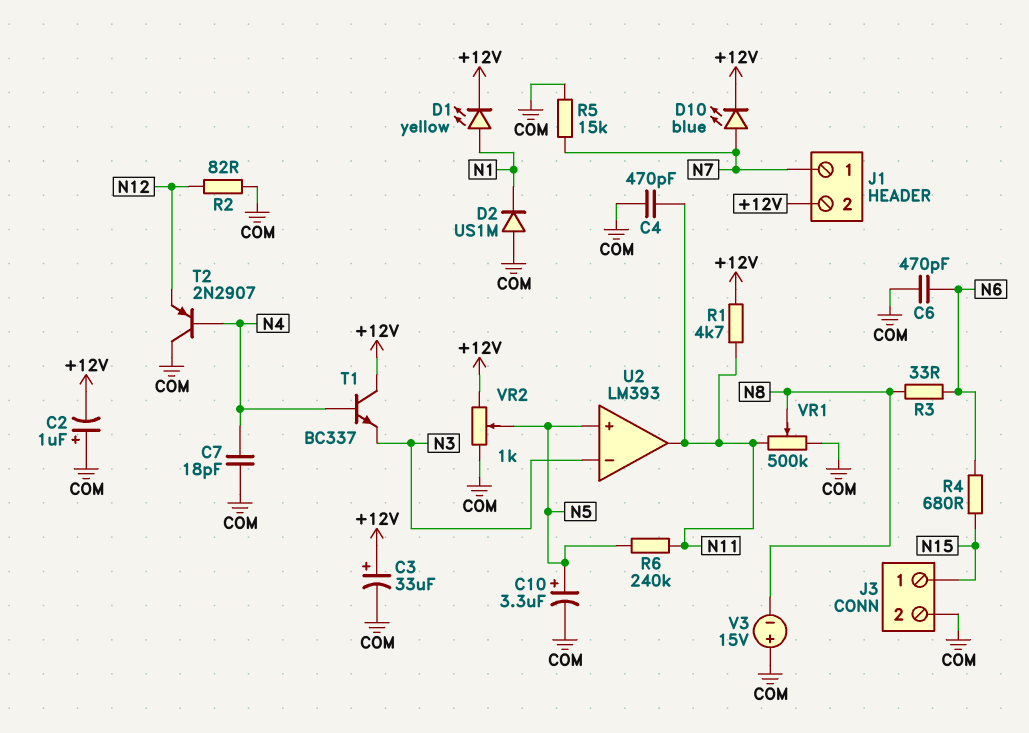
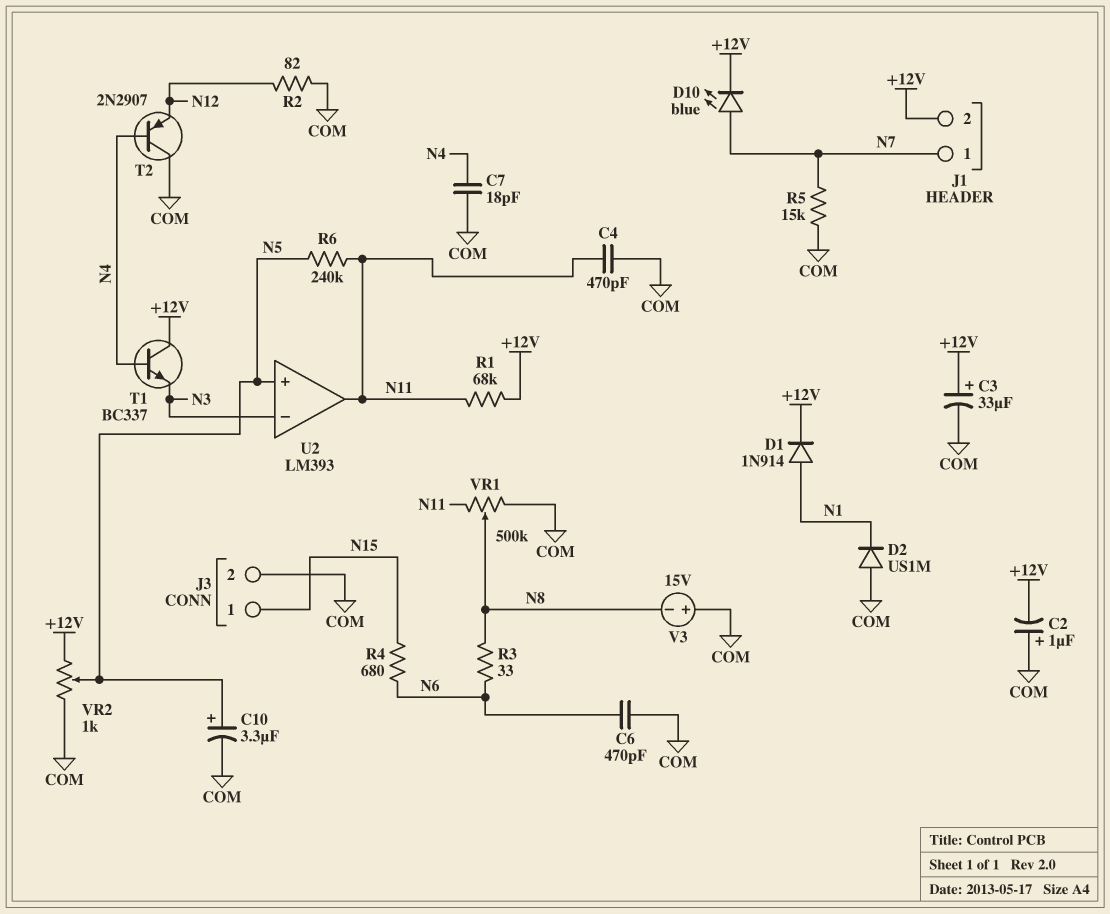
D1: LED yellow (A N1, K +12V) -> diode 1N914 (A N1, K +12V)
R1: 4.7k (+12V, N11) -> 68k (+12V, N11)

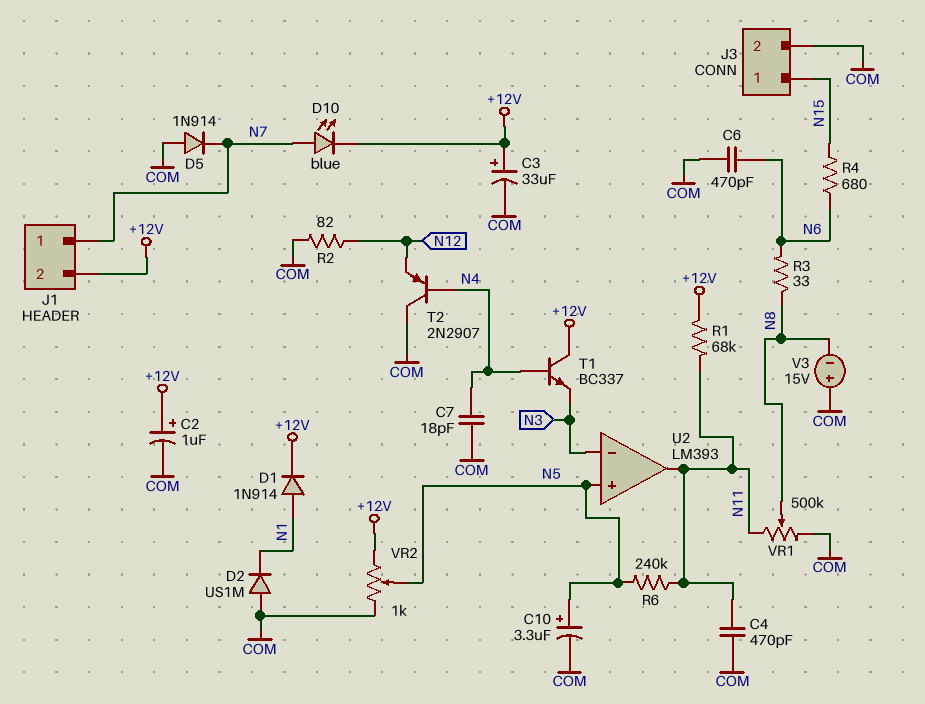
C2: 1uF (plus COM, minus +12V) -> 1uF (plus +12V, minus COM)
D5: none -> diode 1N914 (A COM, K N7)
R5: 15k (COM, N7) -> none

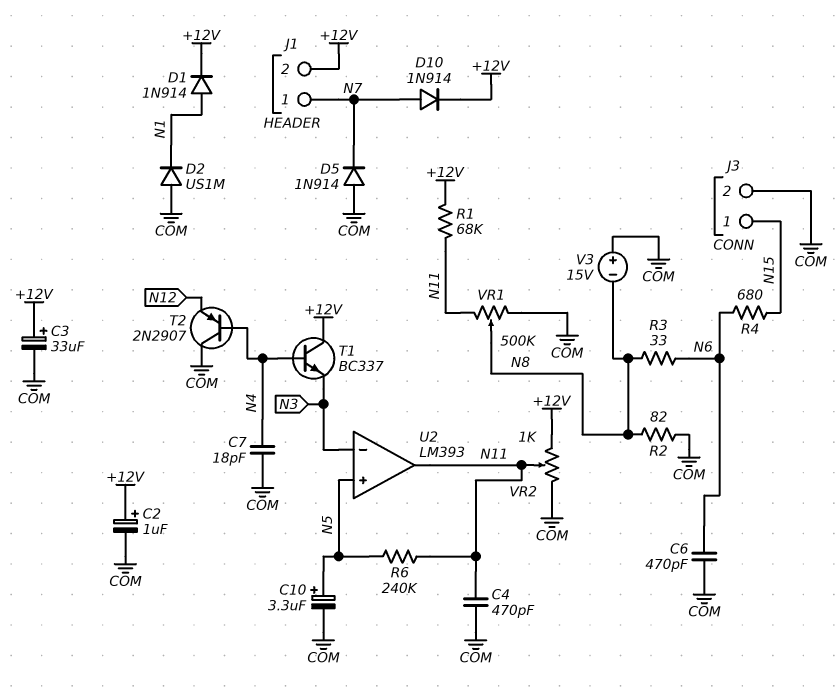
D10: LED blue (A N7, K +12V) -> diode 1N914 (A N7, K +12V)
R2: 82 (COM, N12) -> 82 (COM, N8)
VR2: 1k (+12V, COM, wiper N5) -> 1k (+12V, COM, wiper N11)

